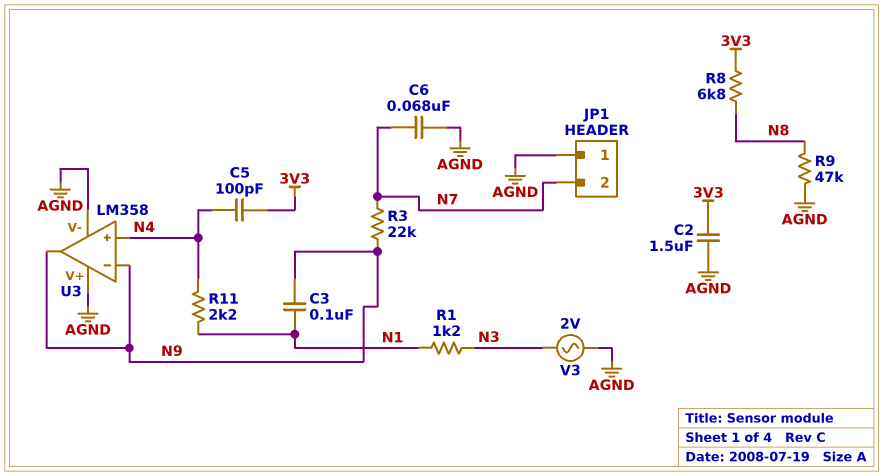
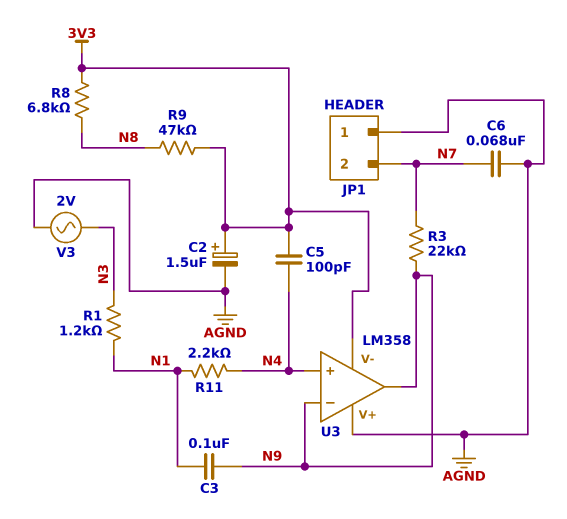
C2: 1.5uF (3V3, AGND) -> 1.5uF (plus 3V3, minus AGND)
R9: 47k (AGND, N8) -> 47k (3V3, N8)
U3 pin V-: AGND -> 3V3

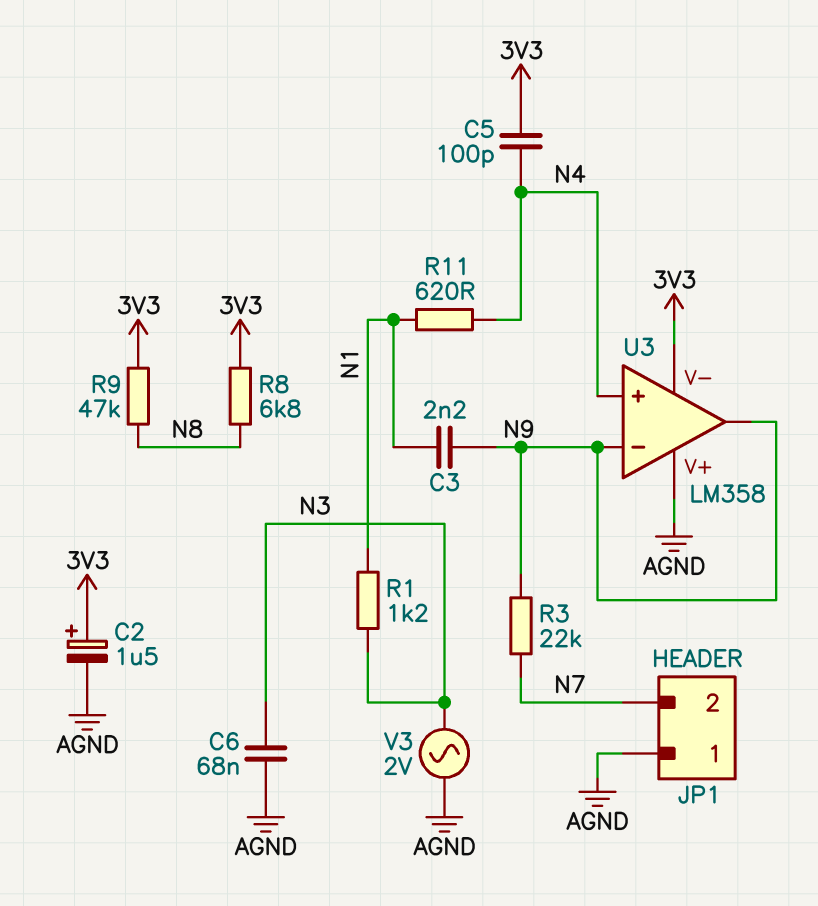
C3: 100nF (N1, N9) -> 2.2nF (N1, N9)
C6: 68nF (AGND, N7) -> 68nF (AGND, N3)
R11: 2.2k (N1, N4) -> 620 (N1, N4)

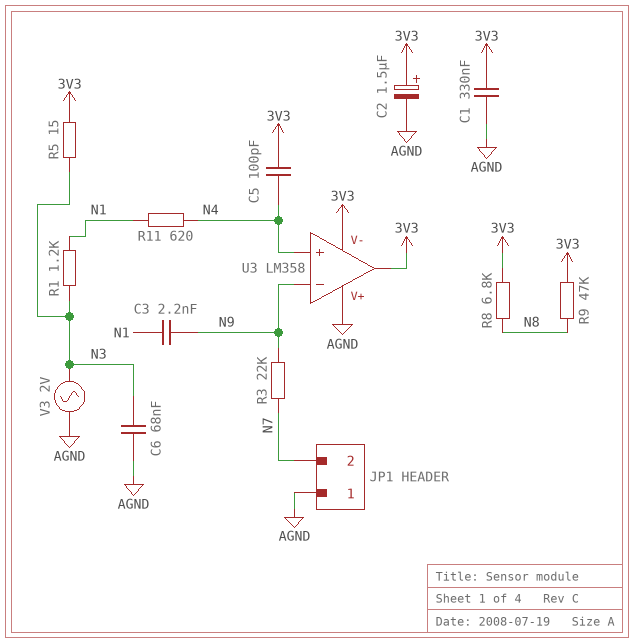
C1: none -> 330nF (3V3, AGND)
R5: none -> 15 (3V3, N3)
U3 pin out: N9 -> 3V3

